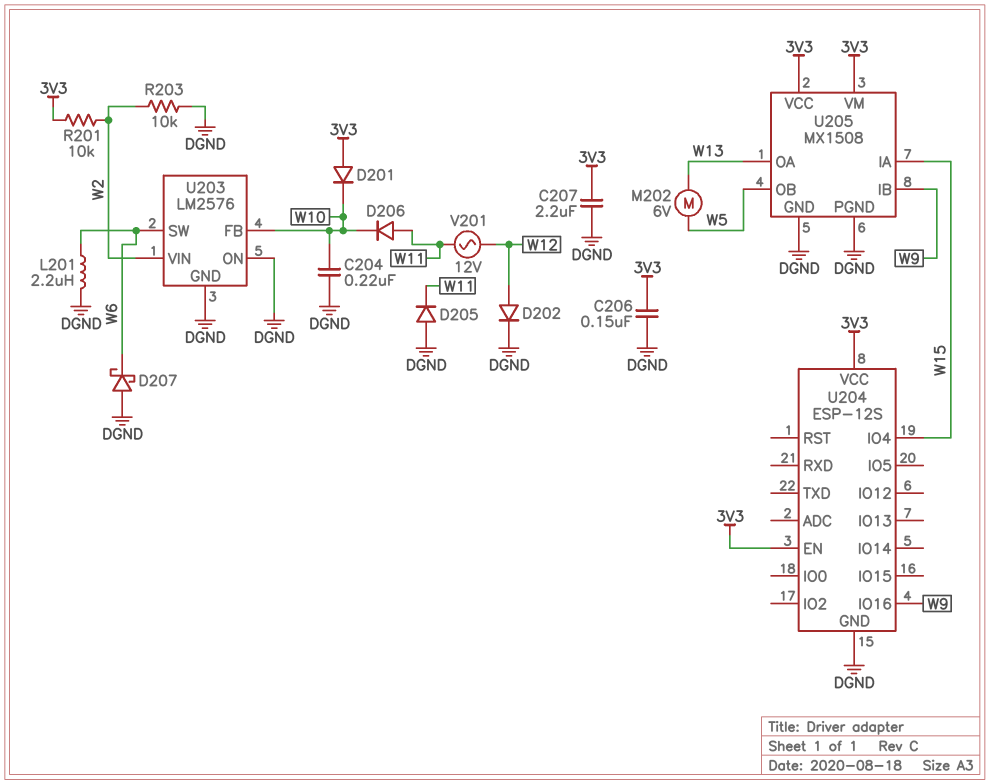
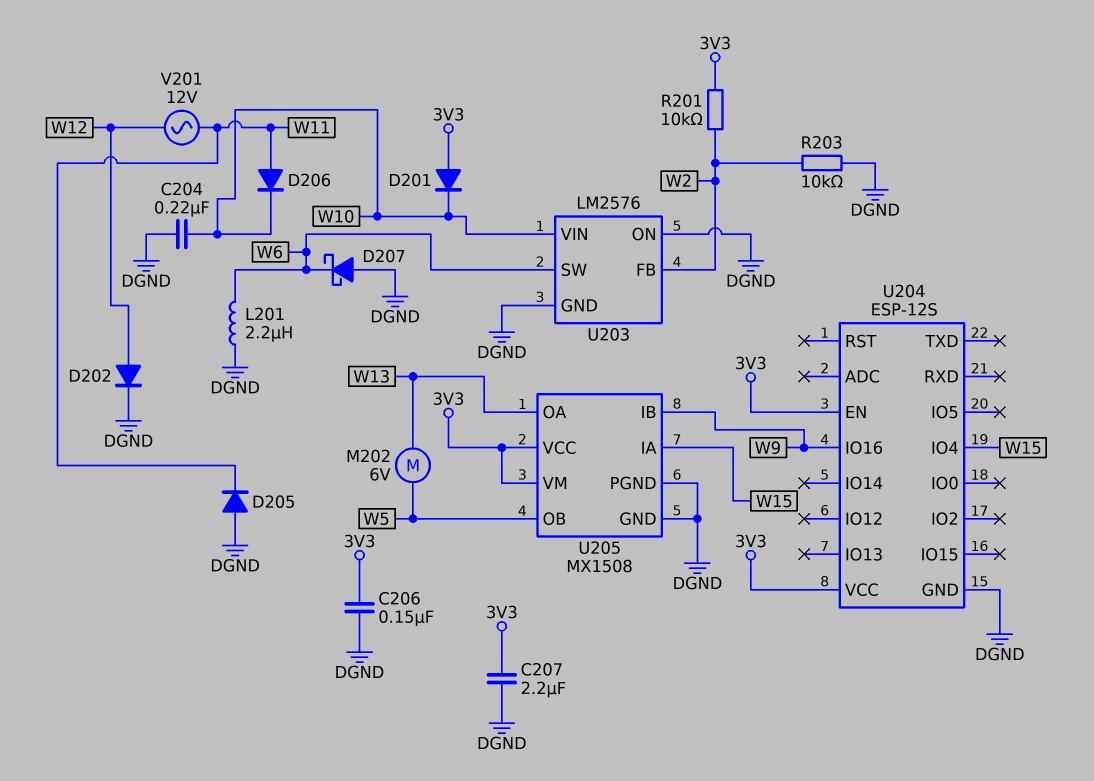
U203 pin FB: W10 -> W2
U203 pin VIN: W2 -> W10

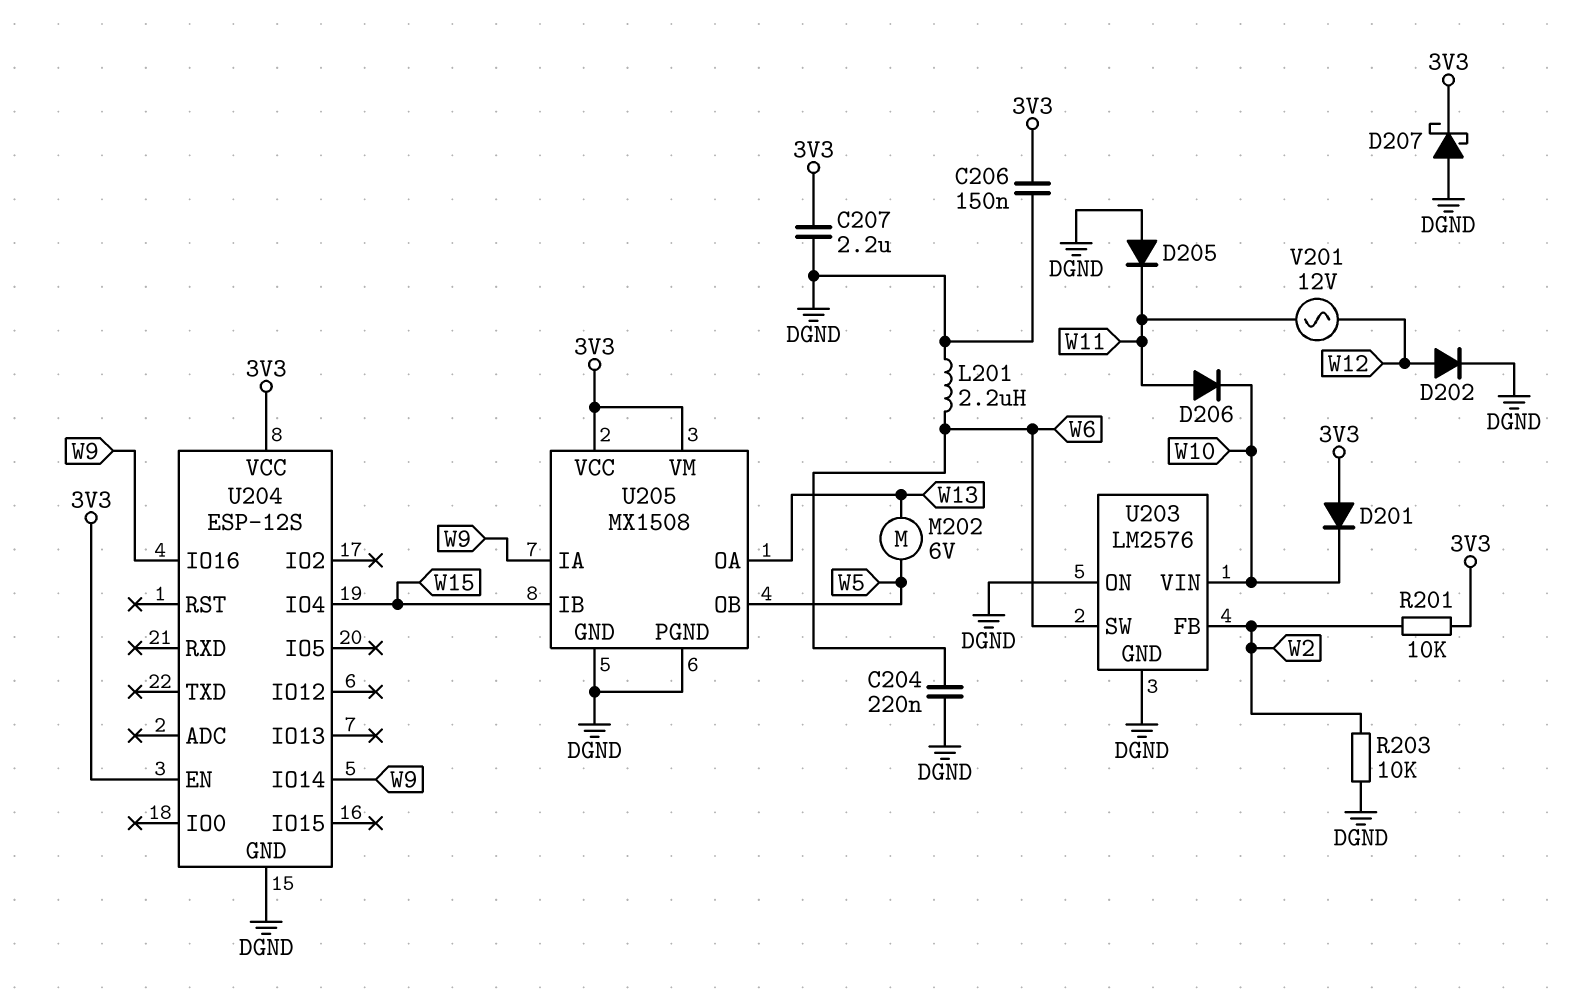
C204: 220nF (DGND, W10) -> 220nF (DGND, W6)
D207: schottky (A DGND, K W6) -> schottky (A DGND, K 3V3)
U204 pin IO14: none -> W9
U205 pin IA: W15 -> W9
U205 pin IB: W9 -> W15

